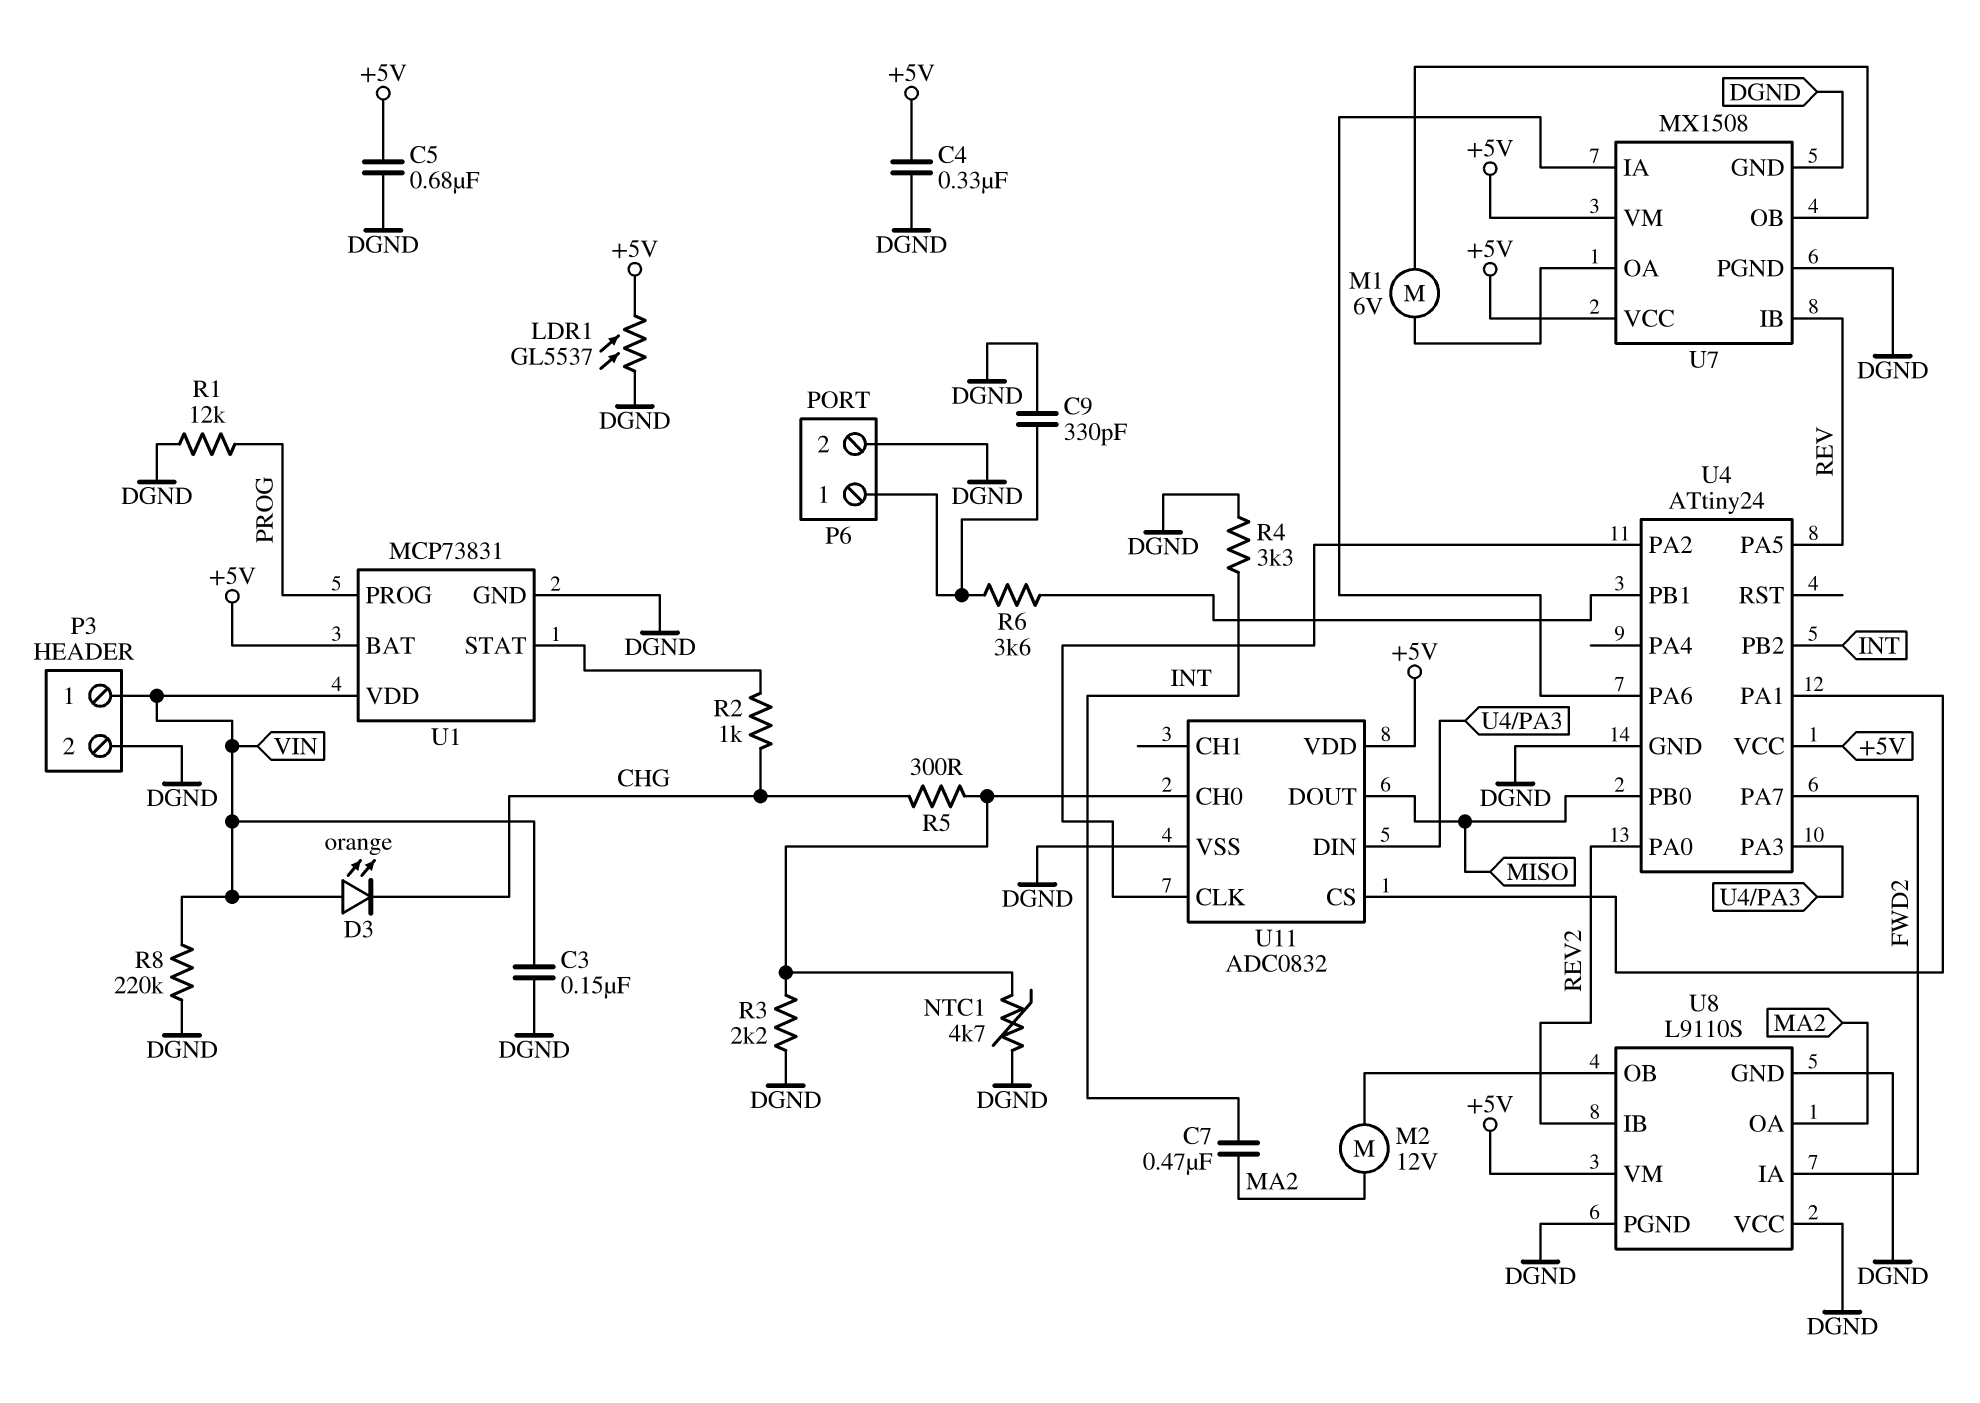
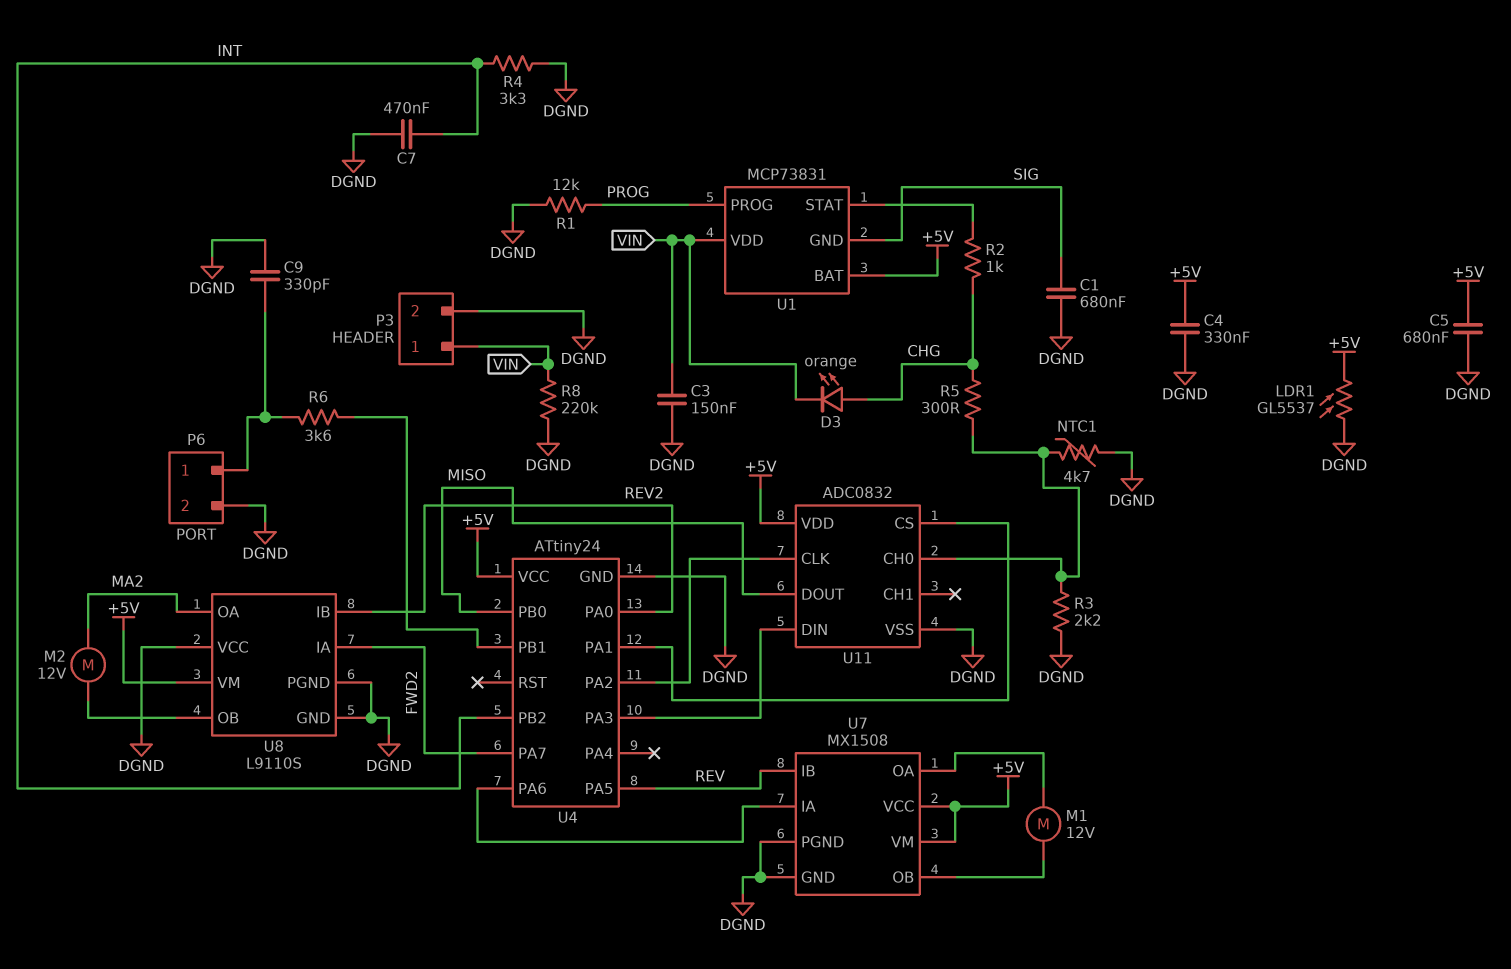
C1: none -> 680nF (DGND, SIG)
C7: 470nF (INT, MA2) -> 470nF (DGND, INT)
D3: LED orange (A VIN, K CHG) -> LED orange (A CHG, K VIN)
M1: motor 6V (U7/OA, U7/OB) -> motor 12V (U7/OA, U7/OB)
U1 pin GND: DGND -> SIG

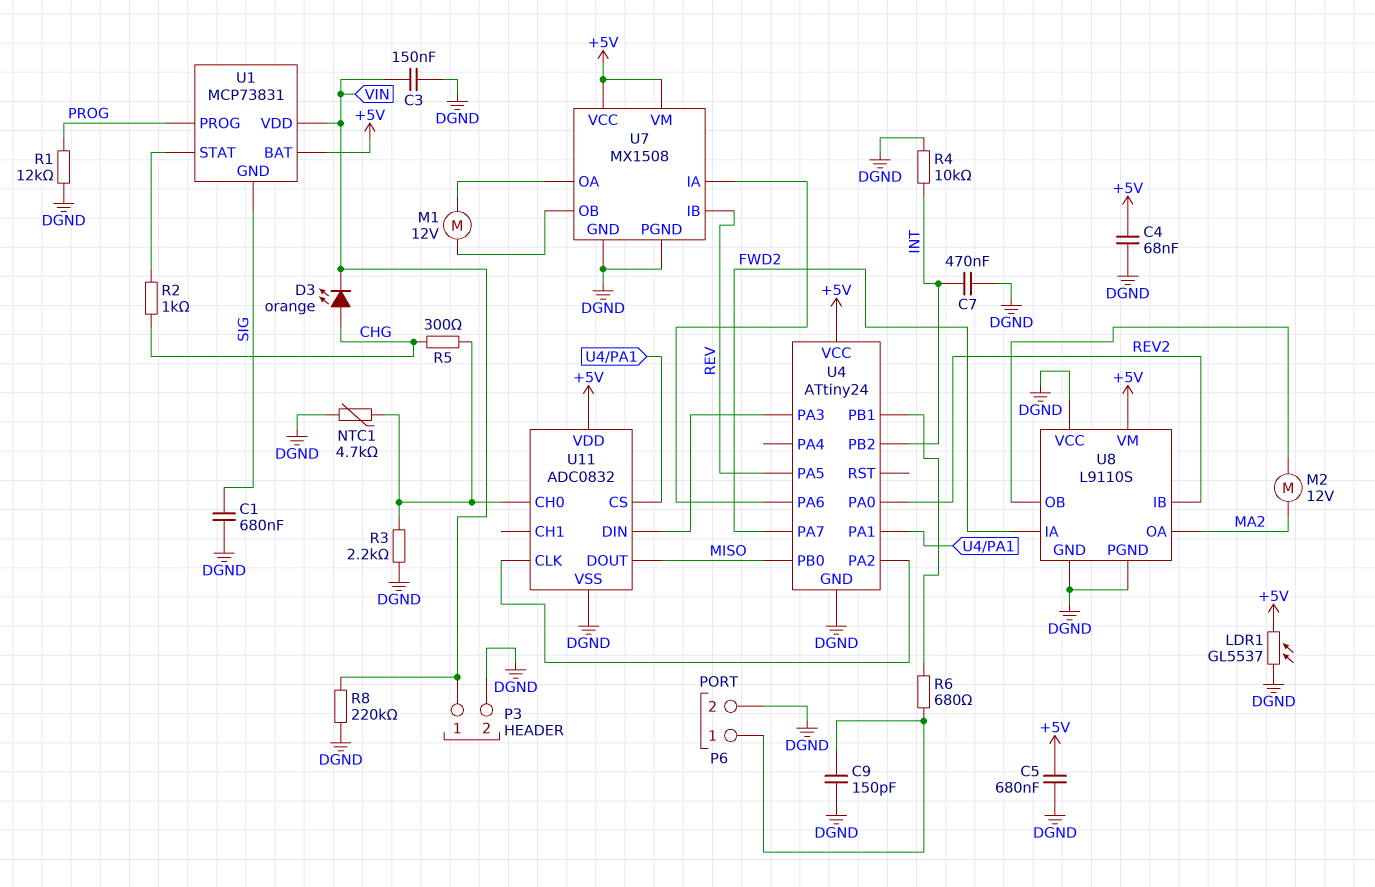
C4: 330nF (+5V, DGND) -> 68nF (+5V, DGND)
C9: 330pF (DGND, P6/1) -> 150pF (DGND, P6/1)
R4: 3.3k (DGND, INT) -> 10k (DGND, INT)
R6: 3.6k (P6/1, U4/PB1) -> 680 (P6/1, U4/PB1)

